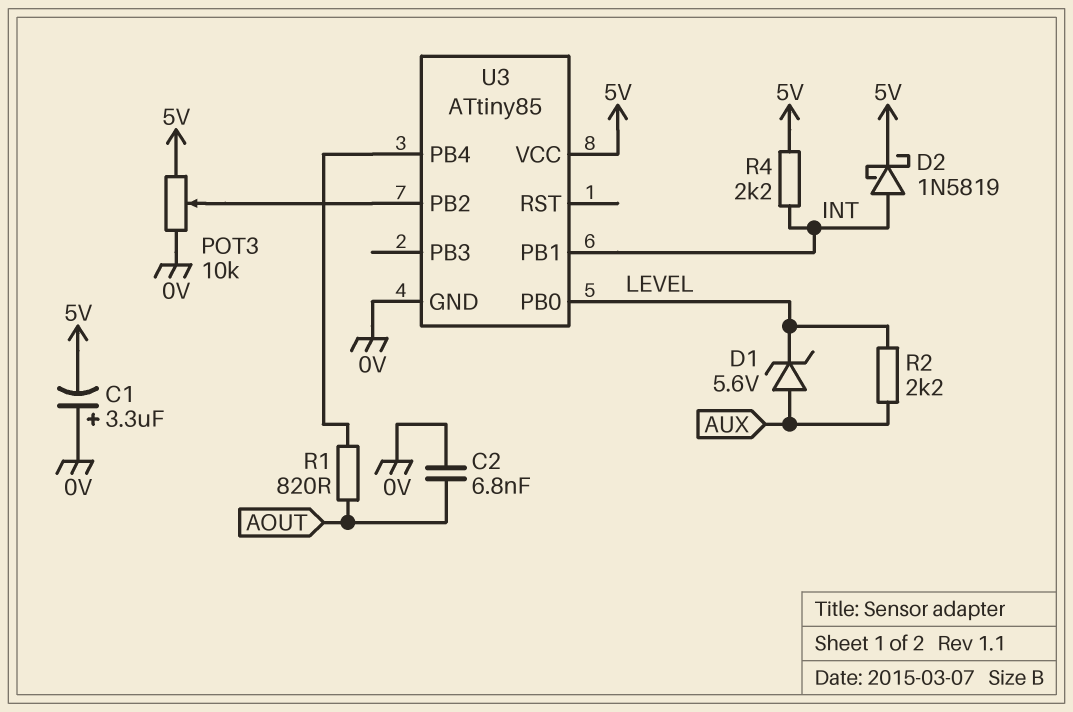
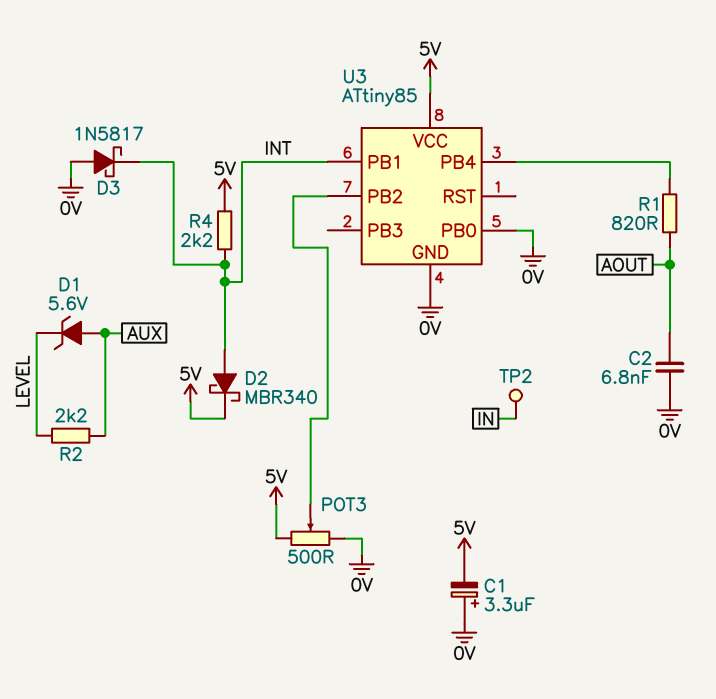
D2: schottky 1N5819 (A INT, K 5V) -> schottky MBR340 (A INT, K 5V)
D3: none -> schottky 1N5817 (A 0V, K INT)
POT3: 10k (0V, 5V, wiper U3/PB2) -> 500 (0V, 5V, wiper U3/PB2)
TP2: none -> test point (IN)
U3 pin PB0: LEVEL -> 0V

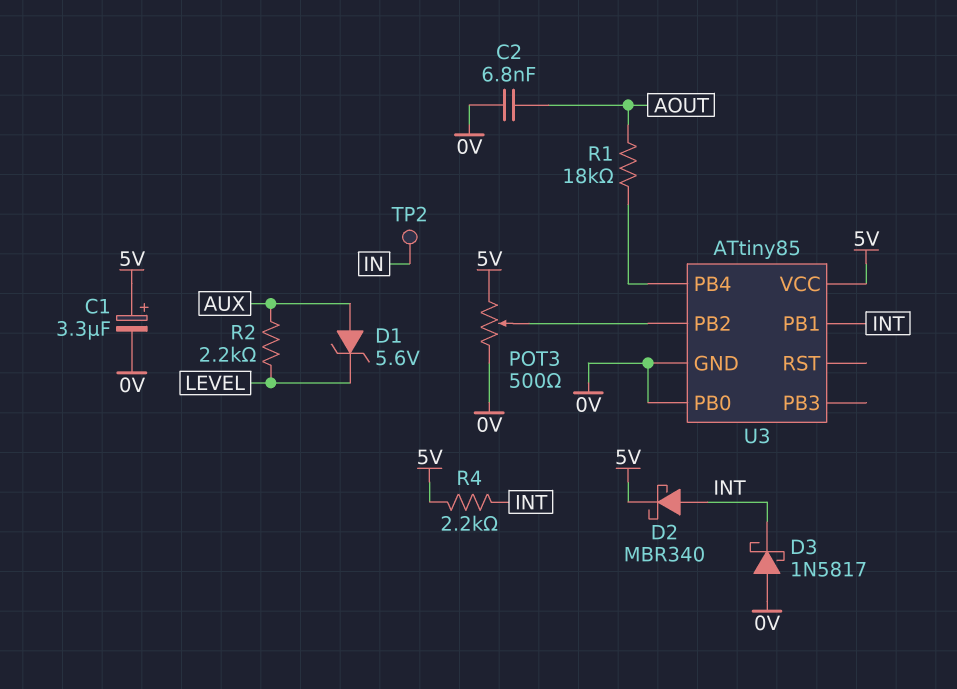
C1: 3.3uF (plus 0V, minus 5V) -> 3.3uF (plus 5V, minus 0V)
R1: 820 (AOUT, U3/PB4) -> 18k (AOUT, U3/PB4)

